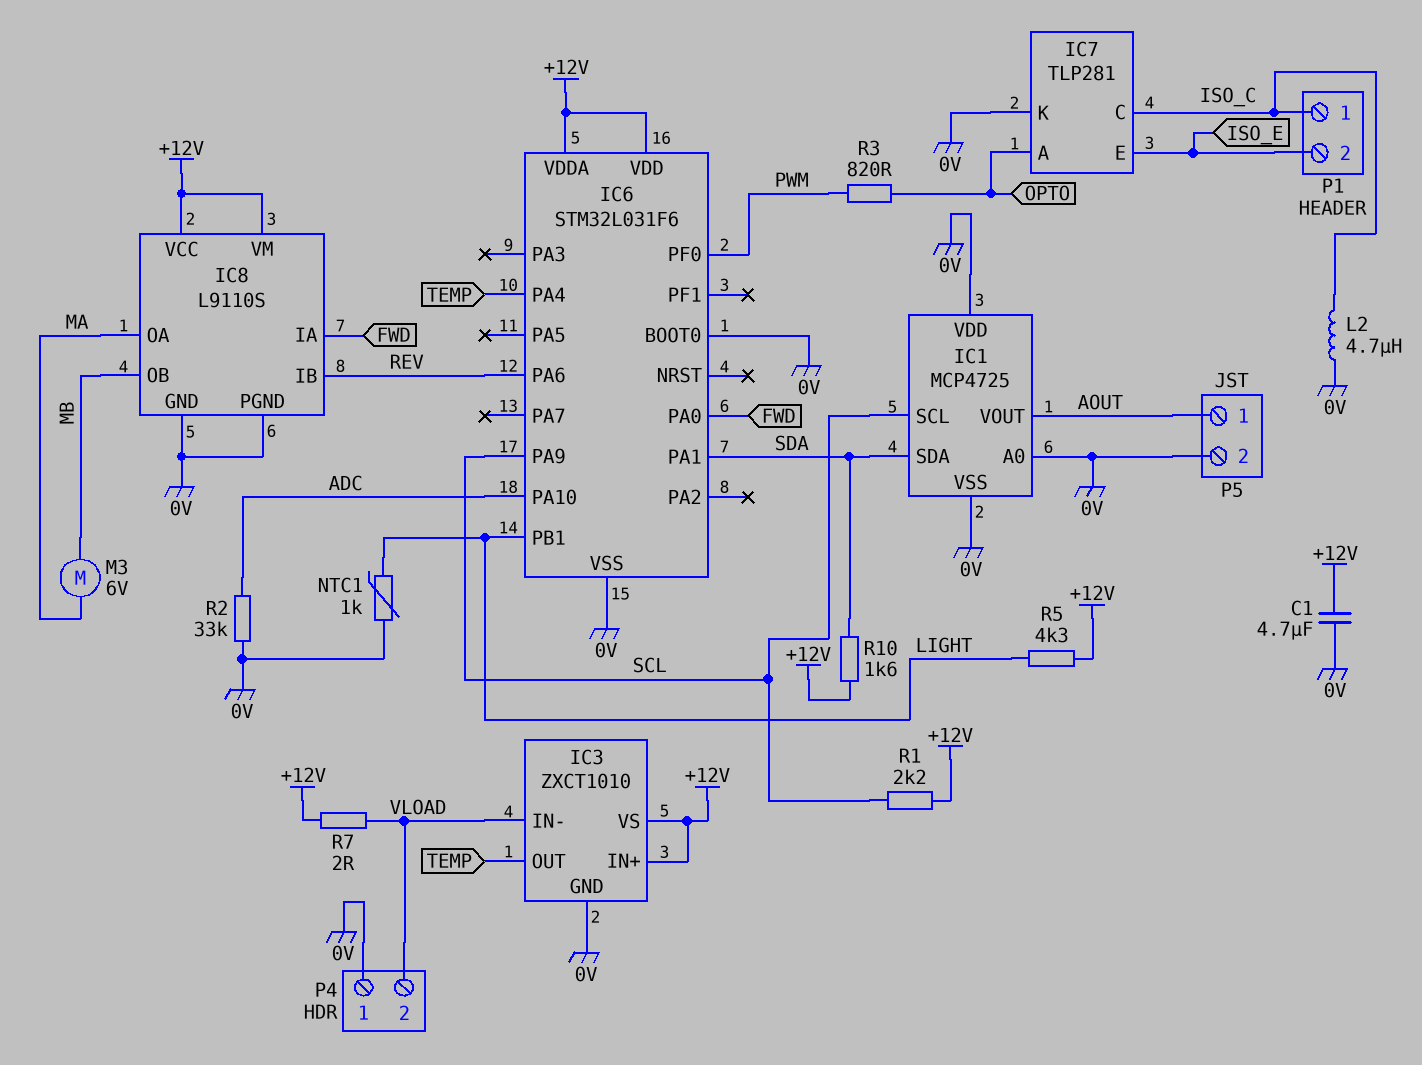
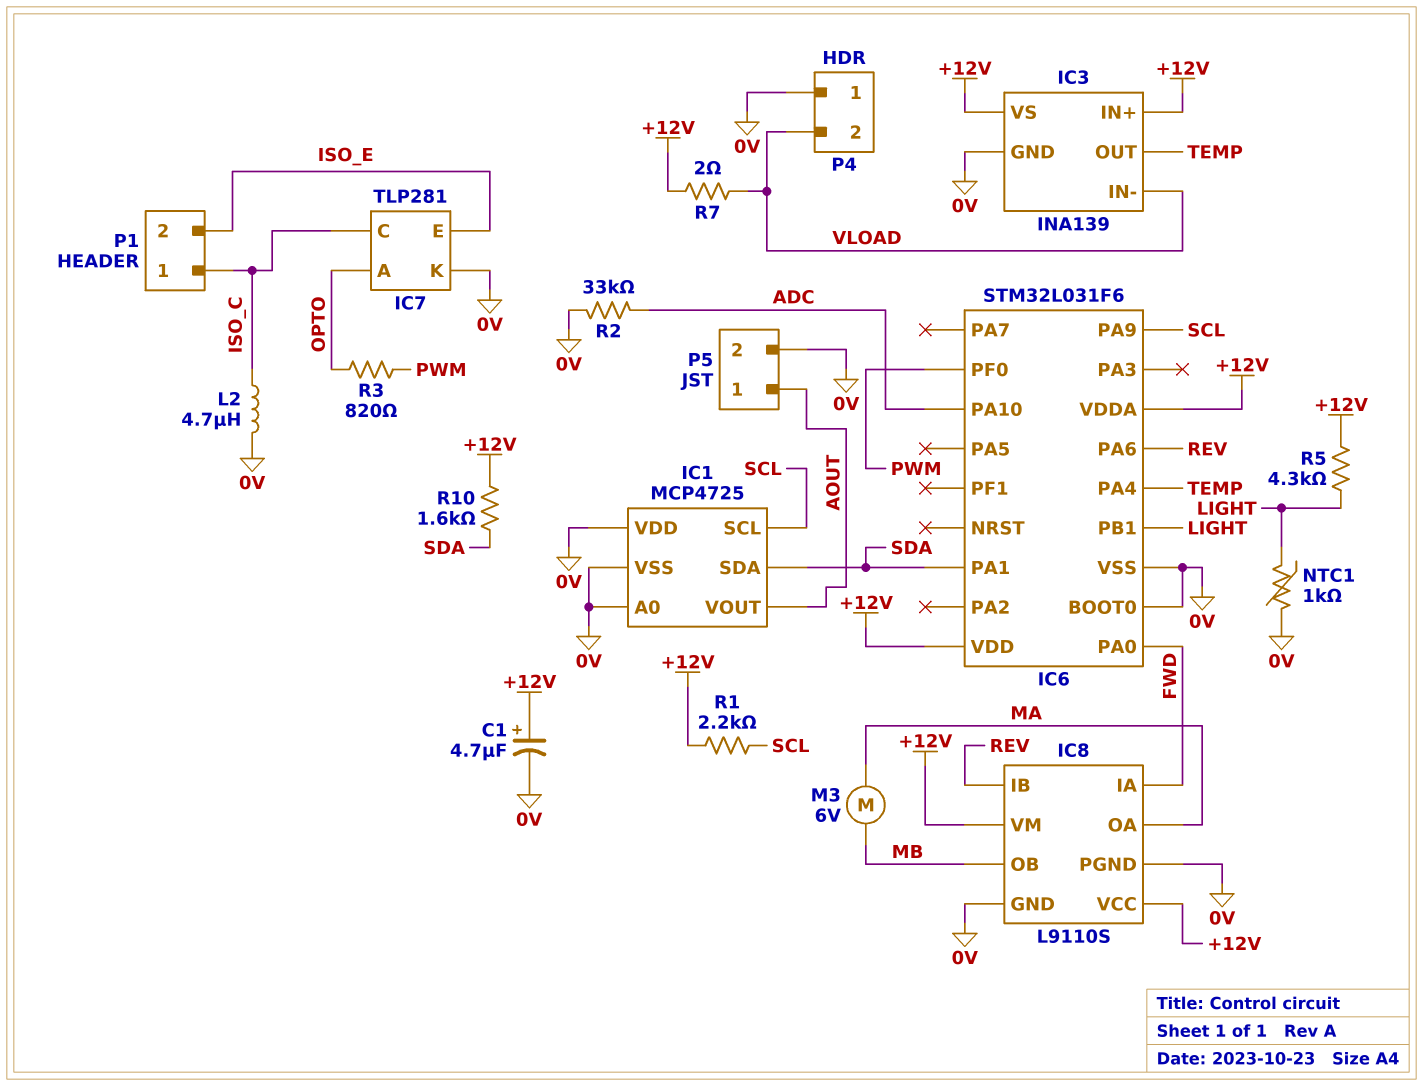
C1: 4.7uF (+12V, 0V) -> 4.7uF (plus +12V, minus 0V)
IC3: ZXCT1010 -> INA139

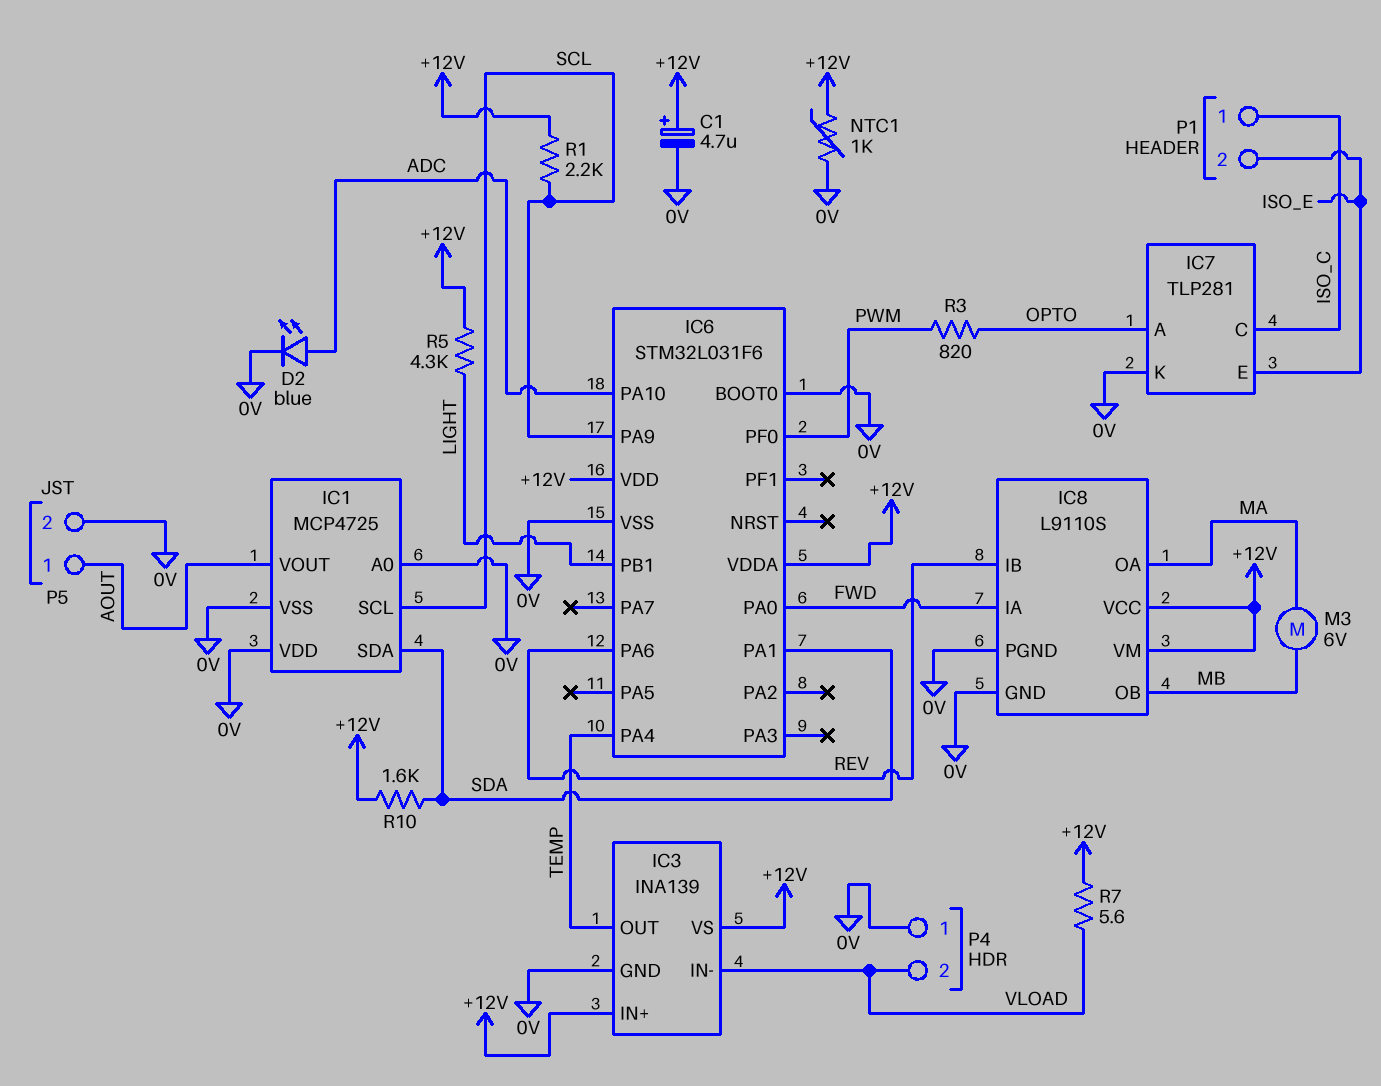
D2: none -> LED blue (A ADC, K 0V)
L2: 4.7uH (0V, ISO_C) -> none
NTC1: 1k (0V, LIGHT) -> 1k (+12V, 0V)
R2: 33k (0V, ADC) -> none
R7: 2 (+12V, VLOAD) -> 5.6 (+12V, VLOAD)

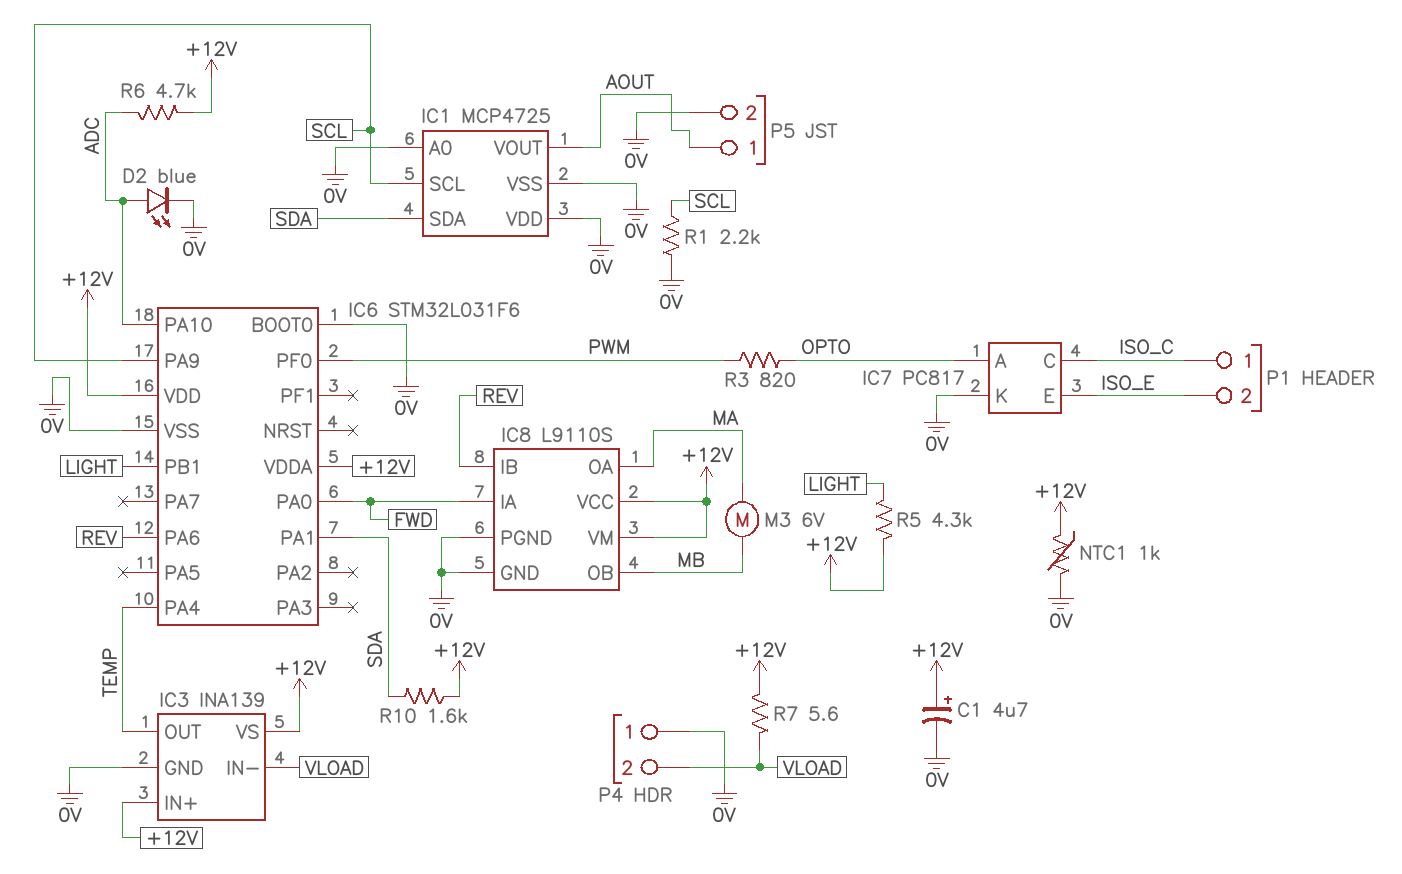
IC7: TLP281 -> PC817
R1: 2.2k (+12V, SCL) -> 2.2k (0V, SCL)
R6: none -> 4.7k (+12V, ADC)

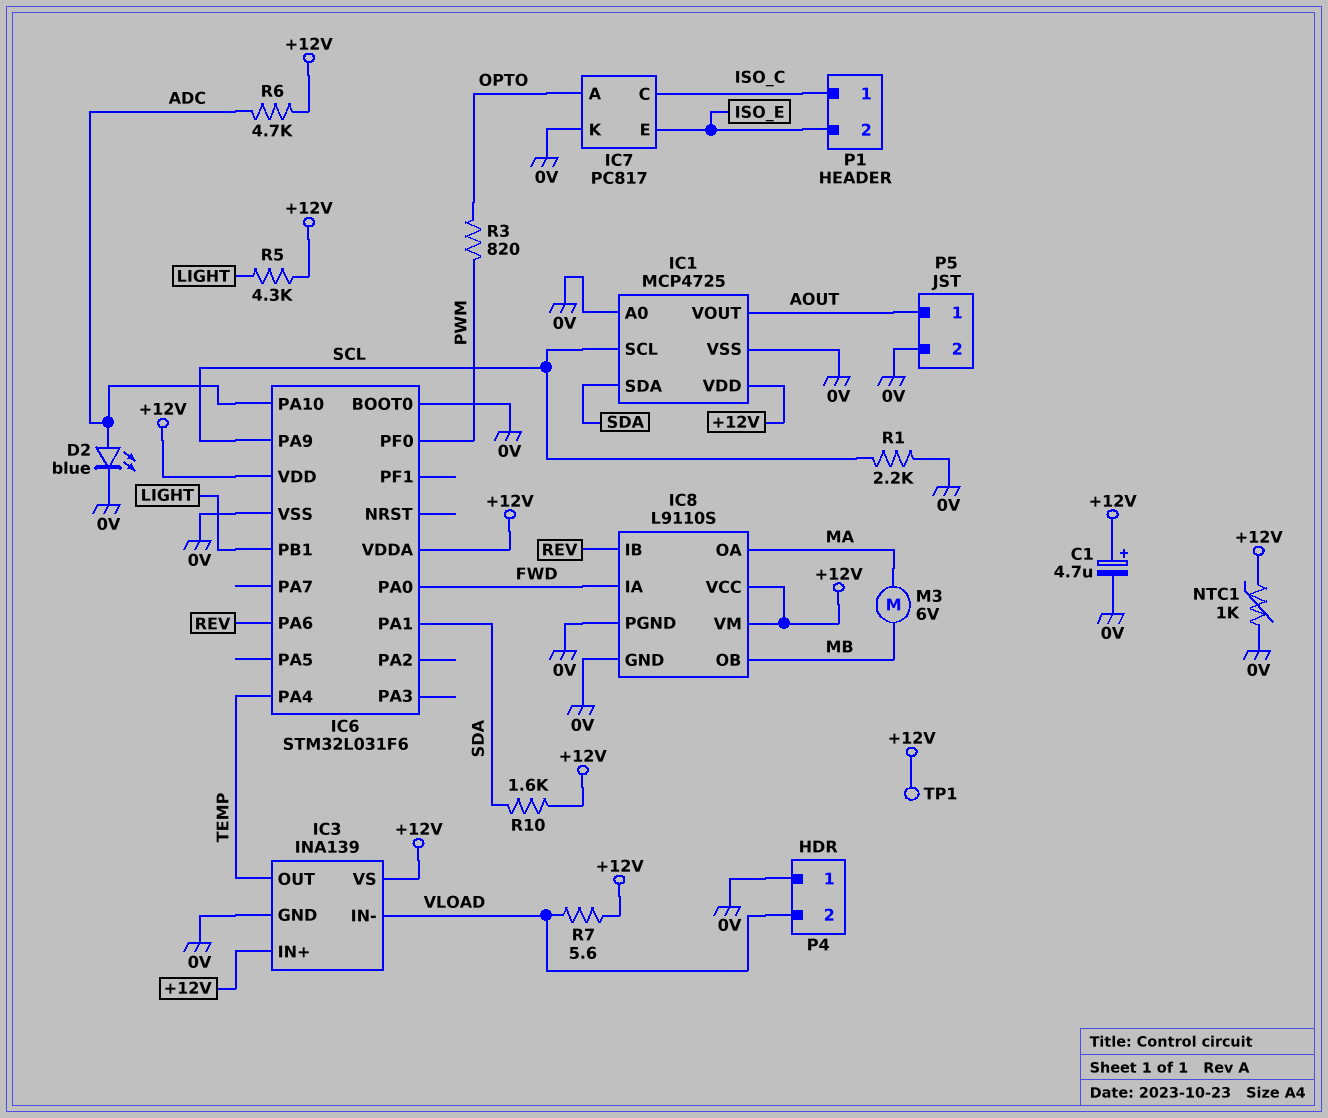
IC1 pin VDD: 0V -> +12V
TP1: none -> test point (+12V)

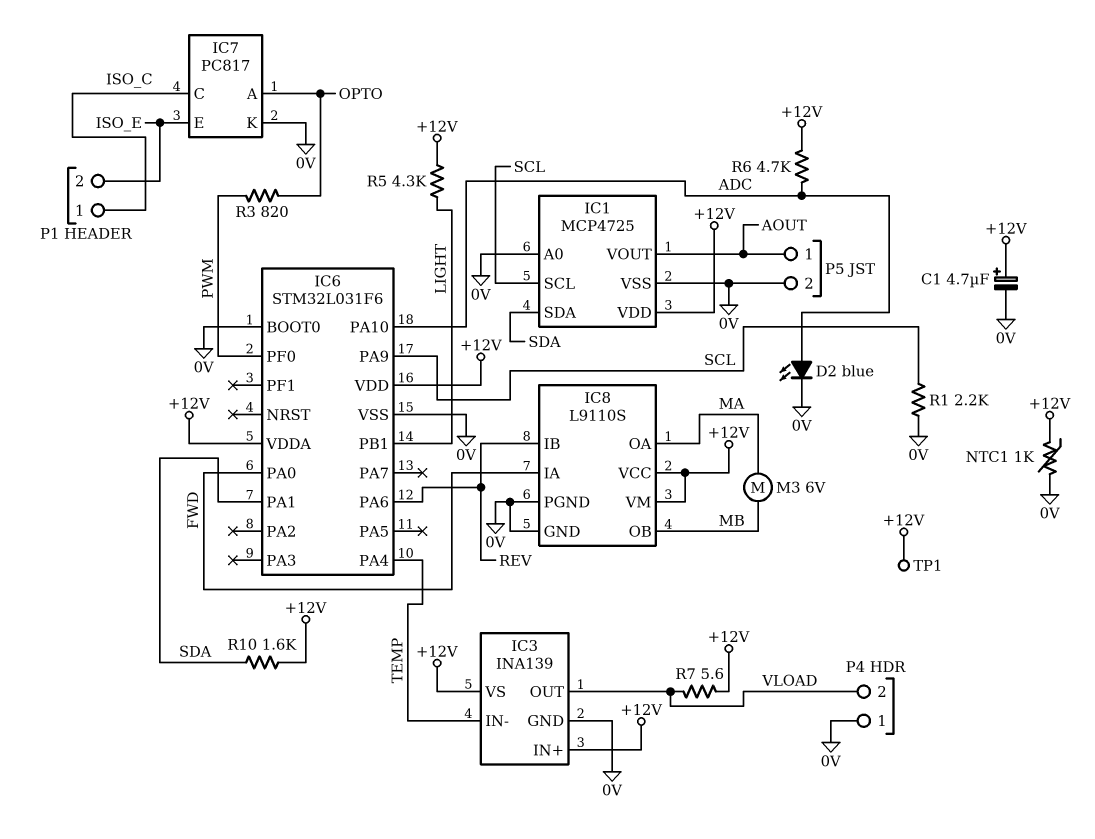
IC3 pin IN-: VLOAD -> TEMP
IC3 pin OUT: TEMP -> VLOAD

